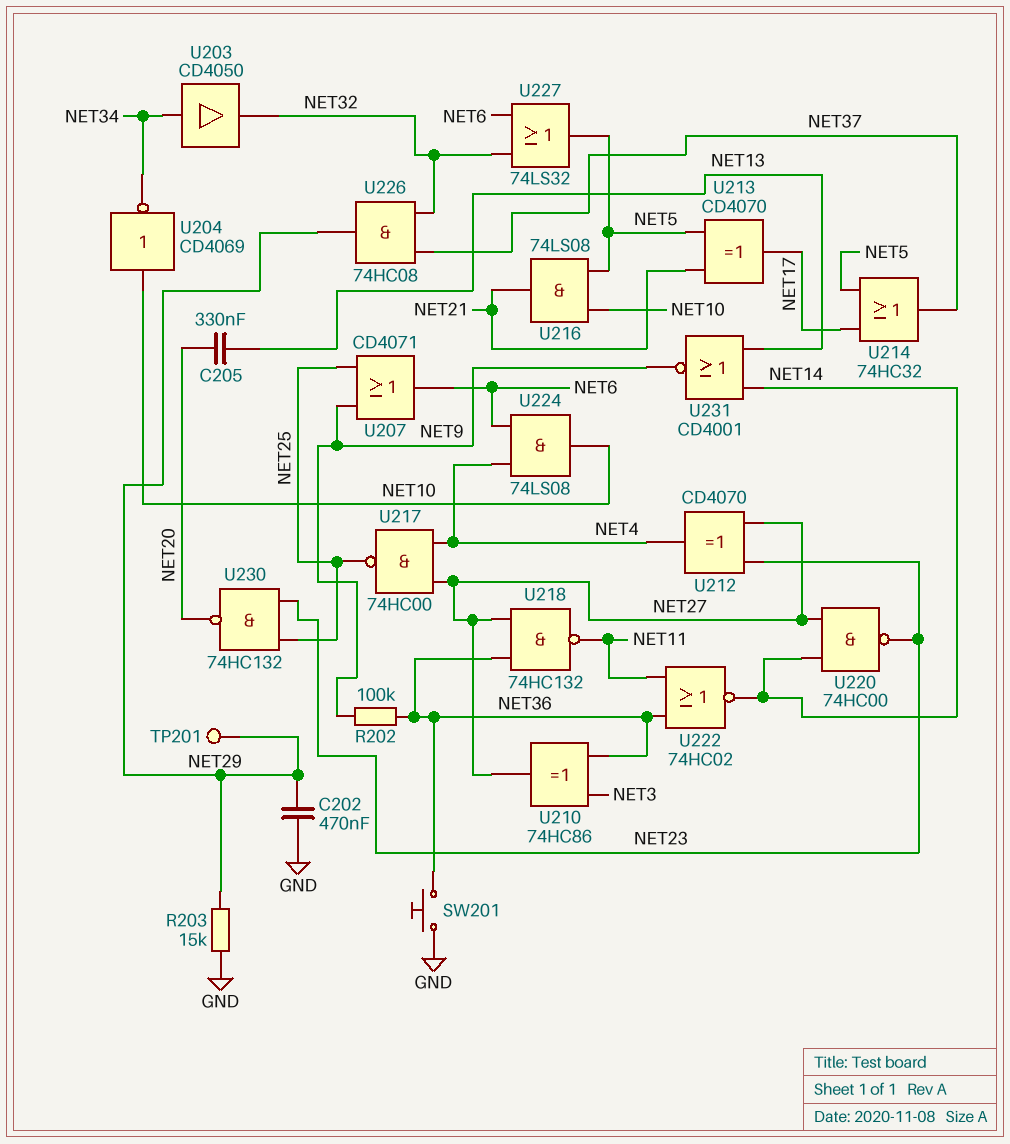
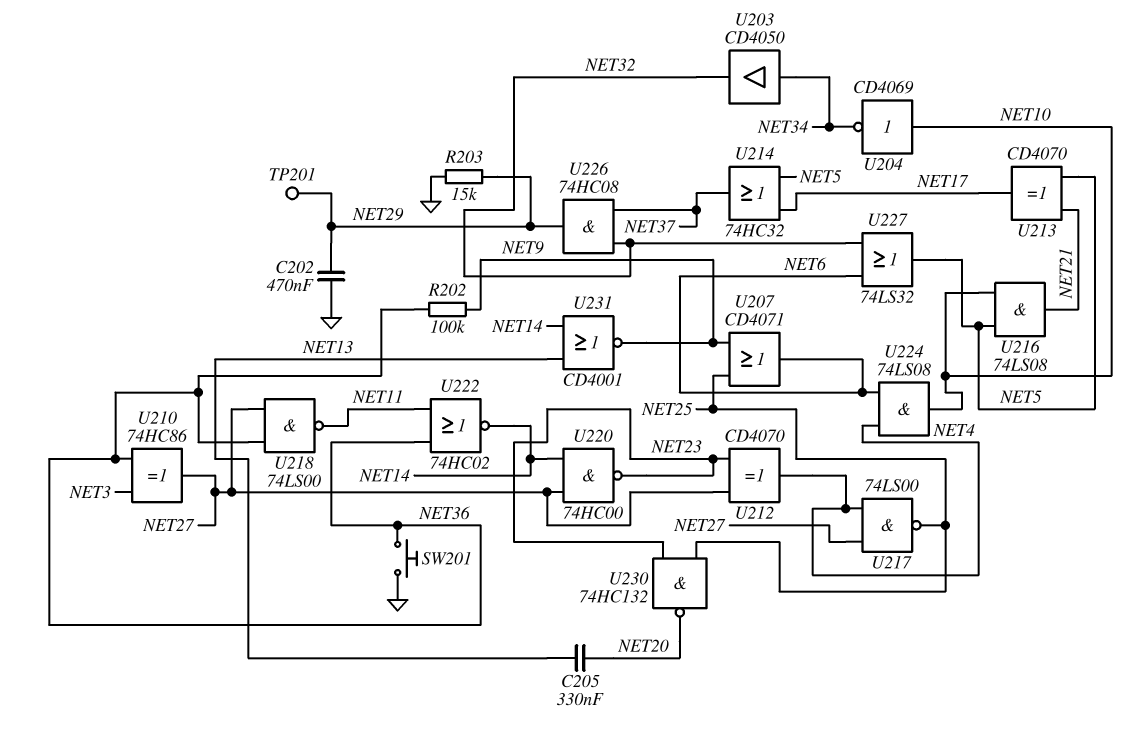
U217: NAND 74HC00 (in NET4, in NET27, out NET25) -> NAND 74LS00 (in NET4, in NET27, out NET25)
U218: NAND 74HC132 (in NET27, in NET36, out NET11) -> NAND 74LS00 (in NET27, in NET36, out NET11)

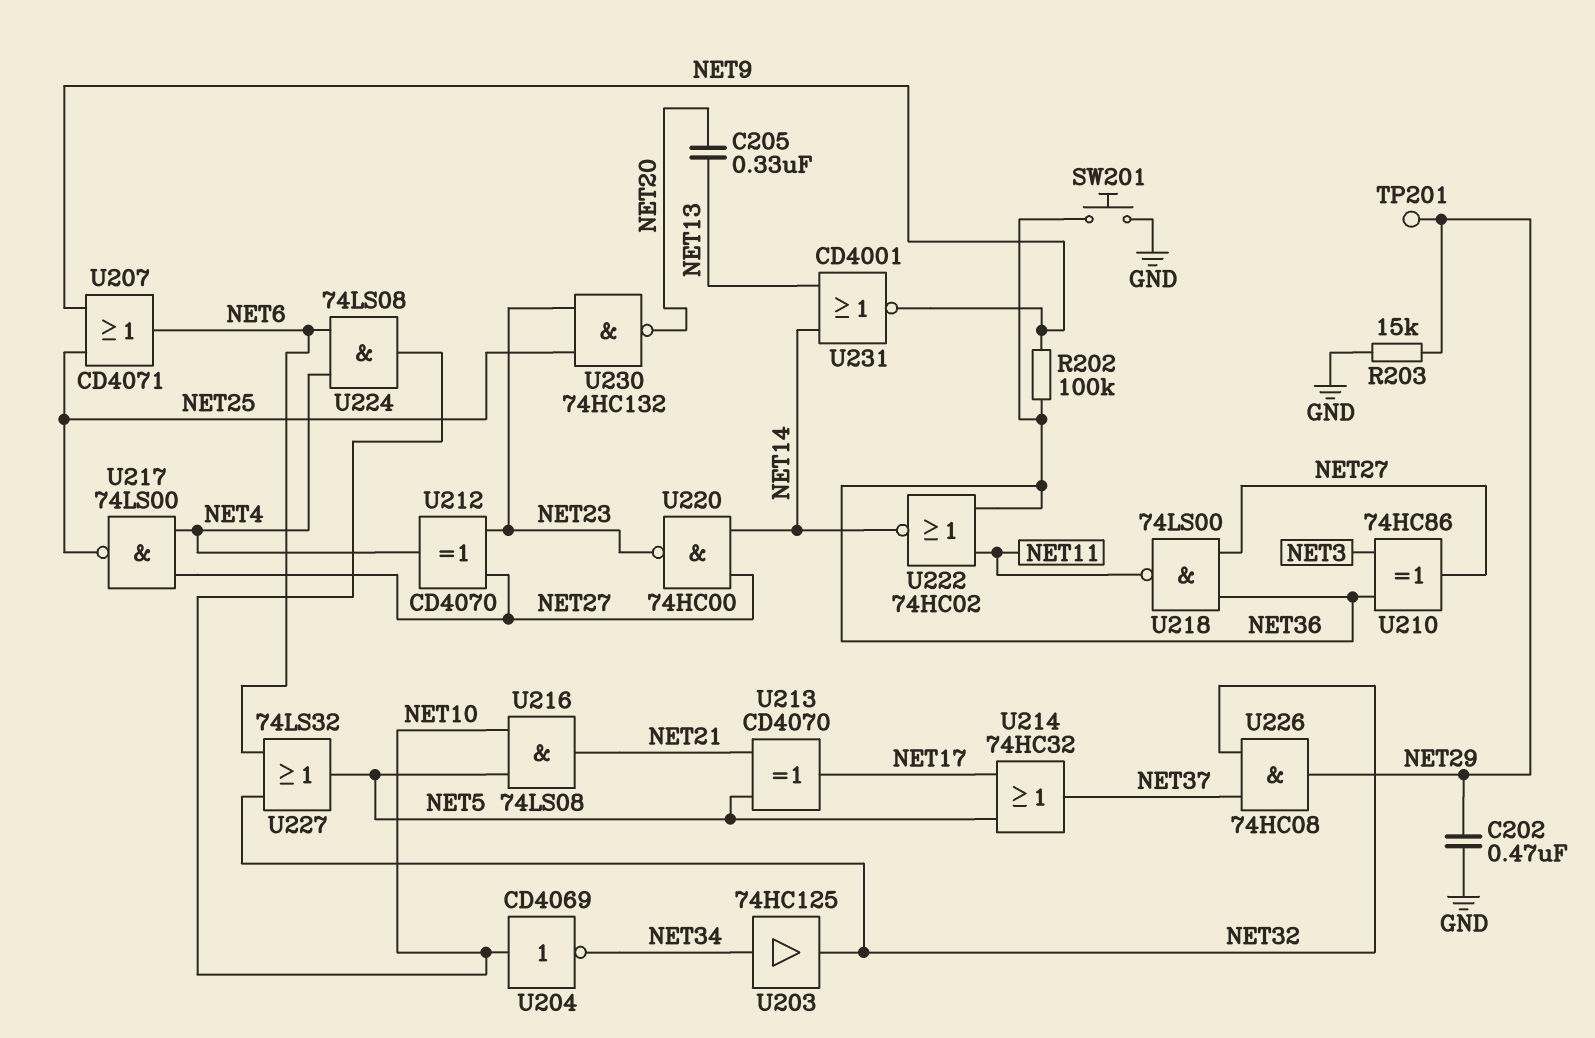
U203: buffer CD4050 (in NET34, out NET32) -> buffer 74HC125 (in NET34, out NET32)

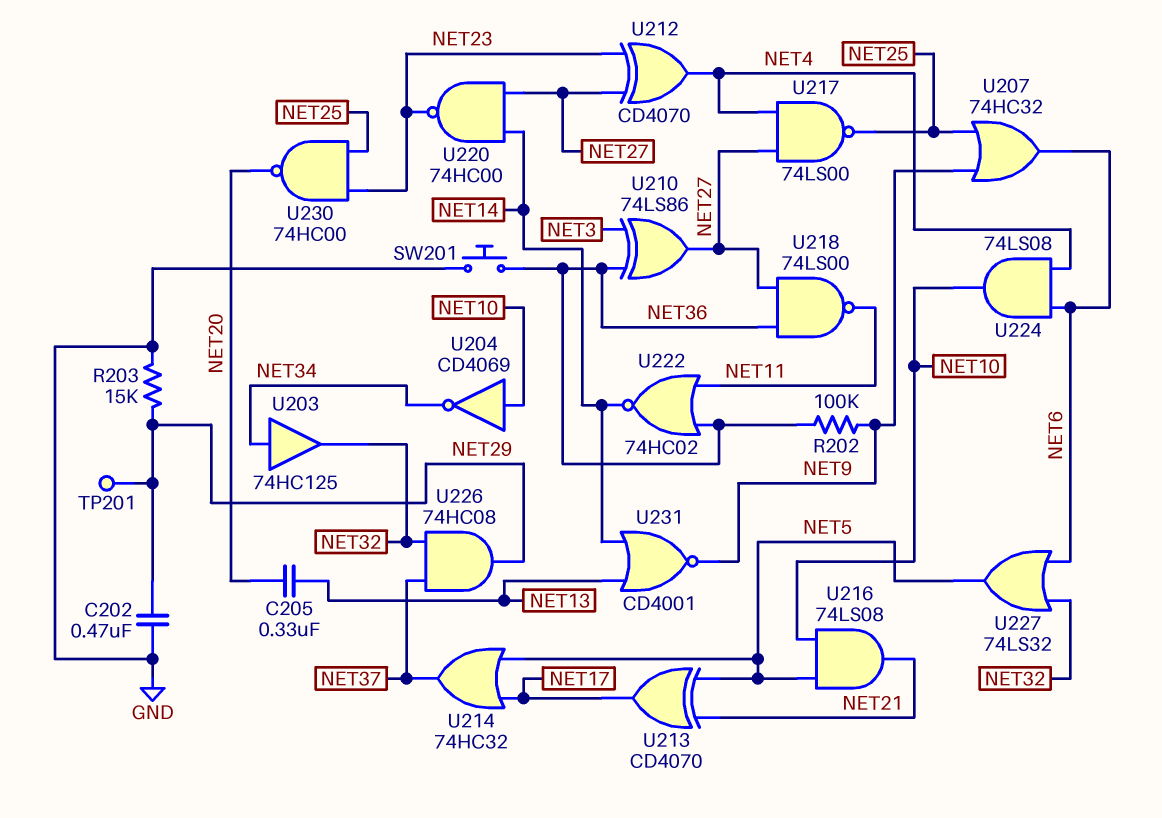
U207: OR CD4071 (in NET9, in NET25, out NET6) -> OR 74HC32 (in NET9, in NET25, out NET6)
U210: XOR 74HC86 (in NET3, in NET36, out NET27) -> XOR 74LS86 (in NET3, in NET36, out NET27)
U230: NAND 74HC132 (in NET23, in NET25, out NET20) -> NAND 74HC00 (in NET23, in NET25, out NET20)

